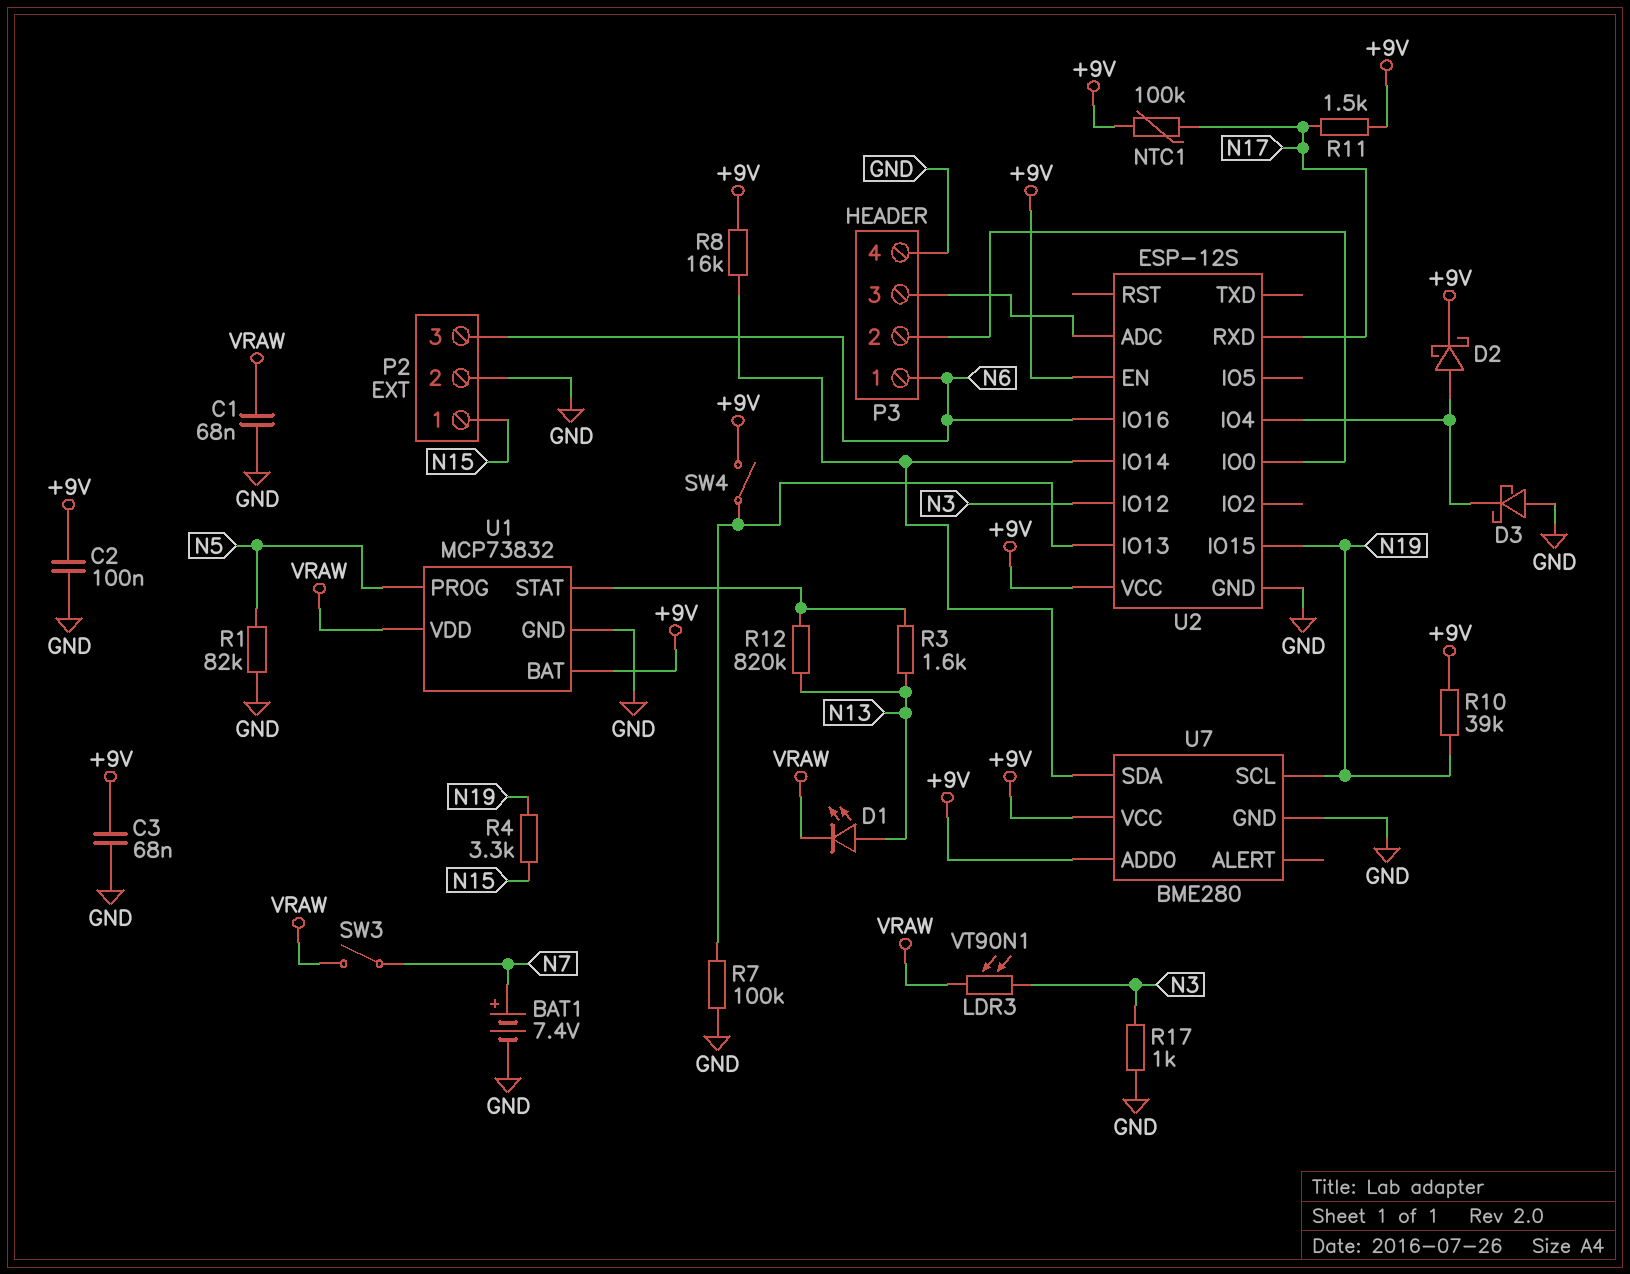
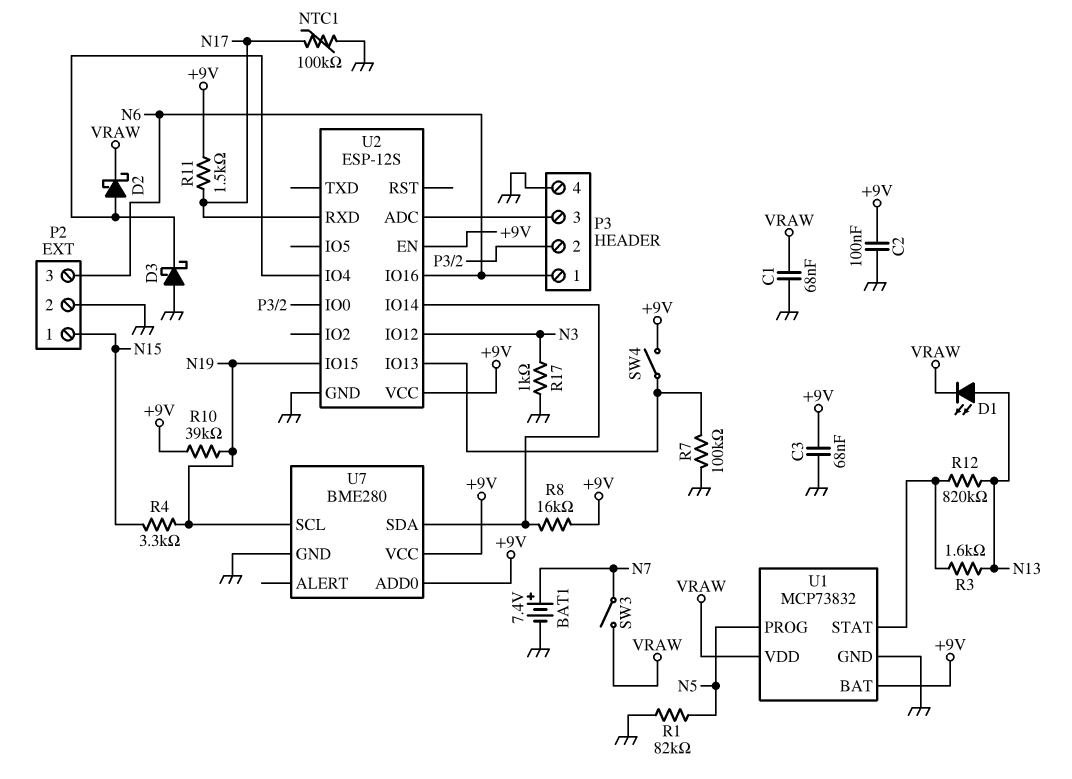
D2: schottky (A U2/IO4, K +9V) -> schottky (A U2/IO4, K VRAW)
LDR3: VT90N1 (N3, VRAW) -> none
NTC1: 100k (+9V, N17) -> 100k (GND, N17)

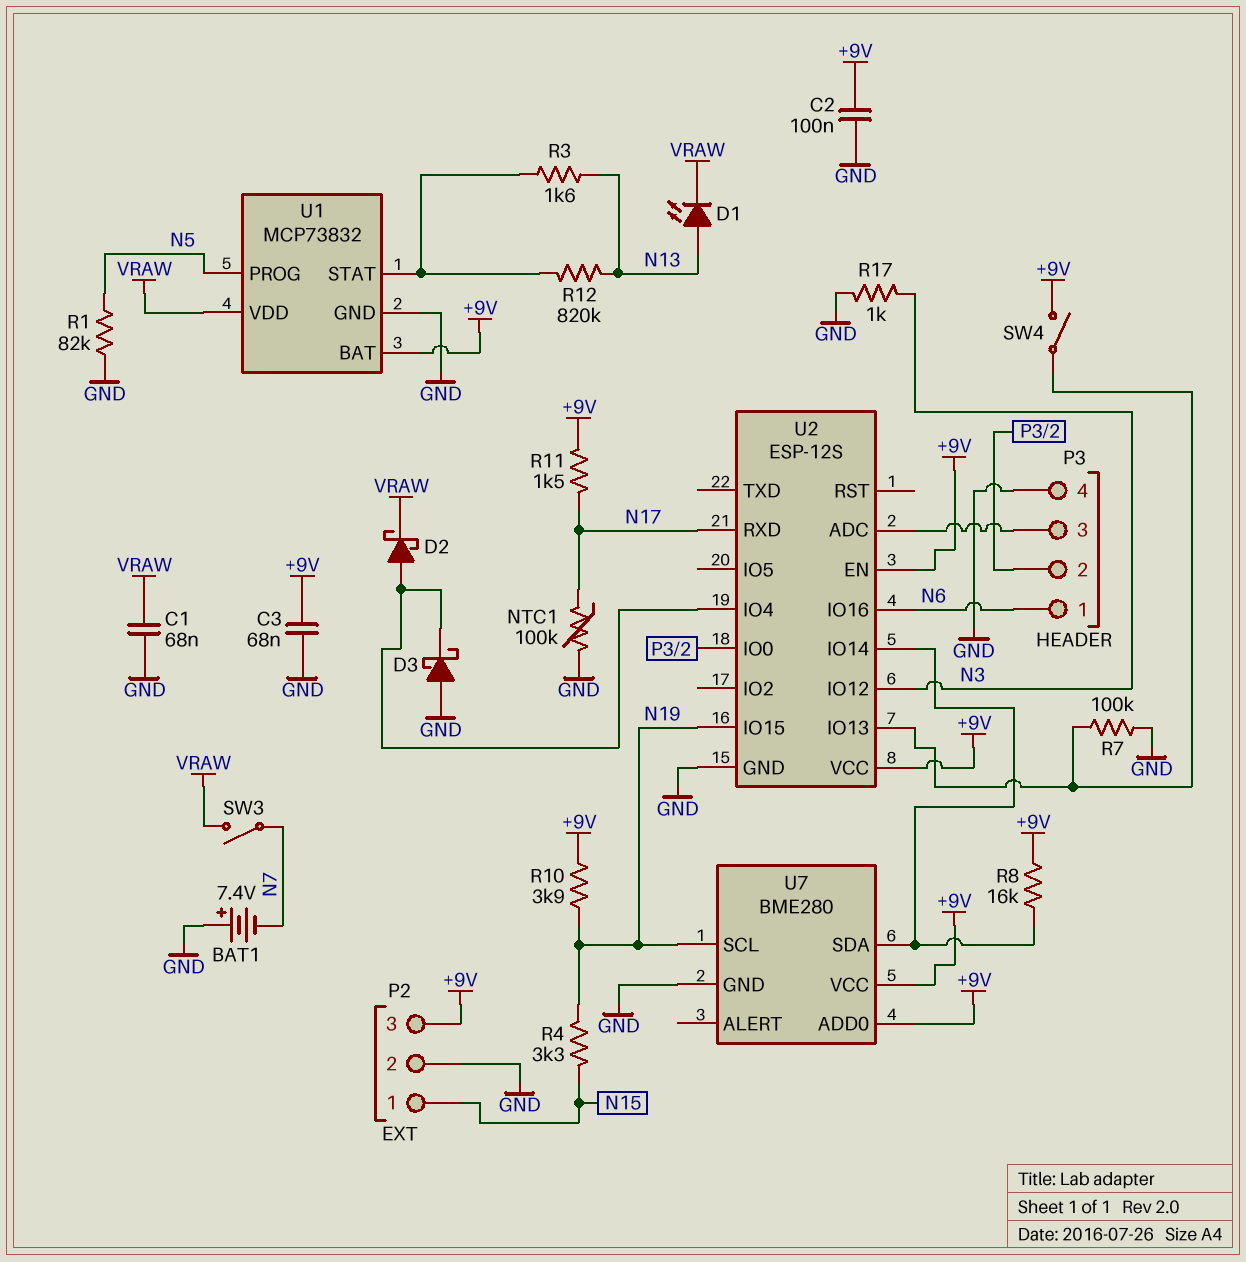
BAT1: 7.4V (plus N7, minus GND) -> 7.4V (plus GND, minus N7)
P2 pin 3: N6 -> +9V
R10: 39k (+9V, N19) -> 3.9k (+9V, N19)

